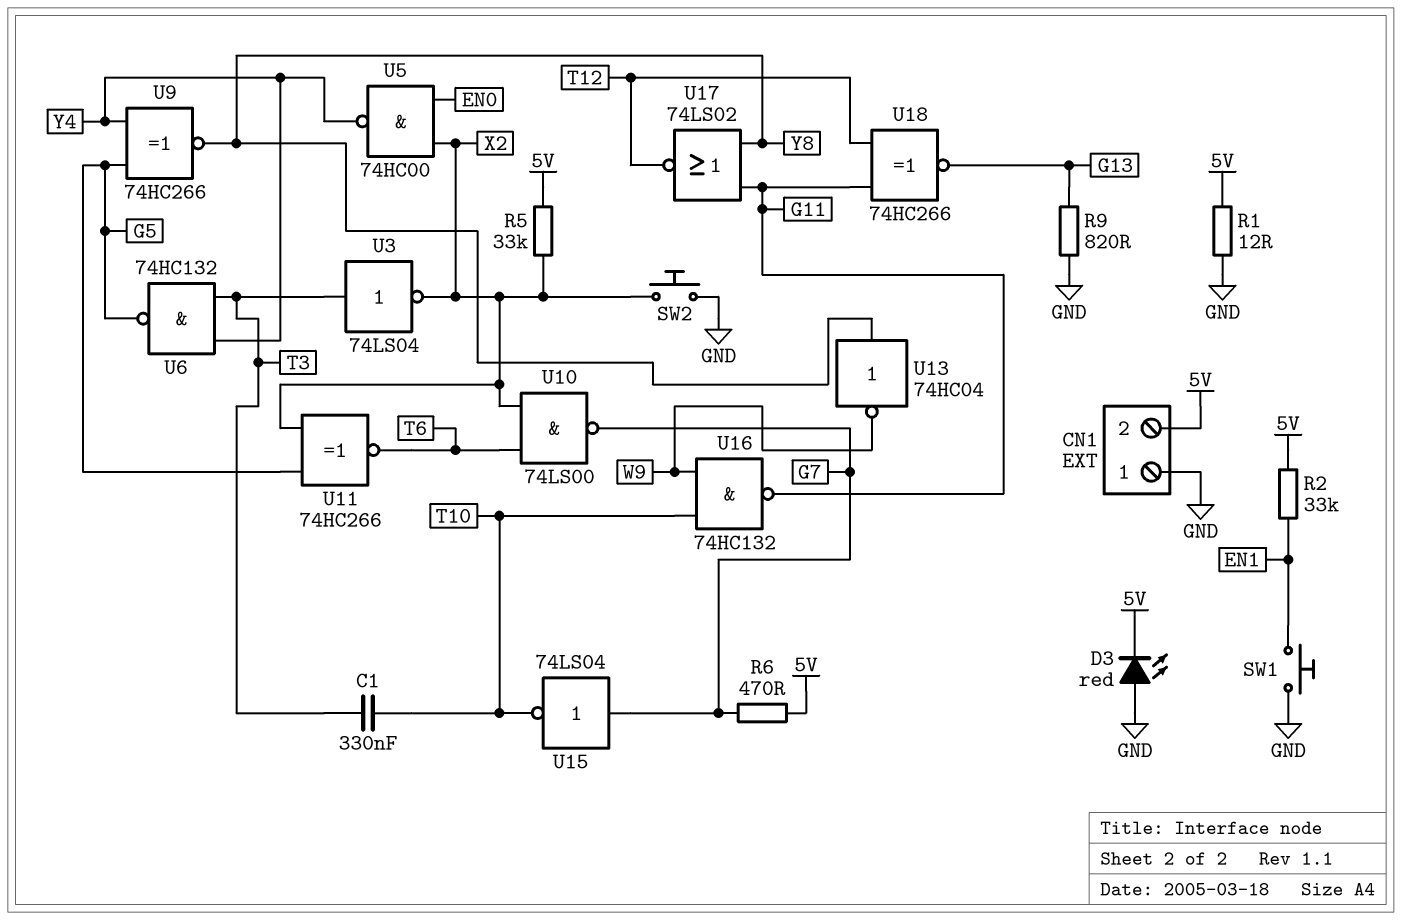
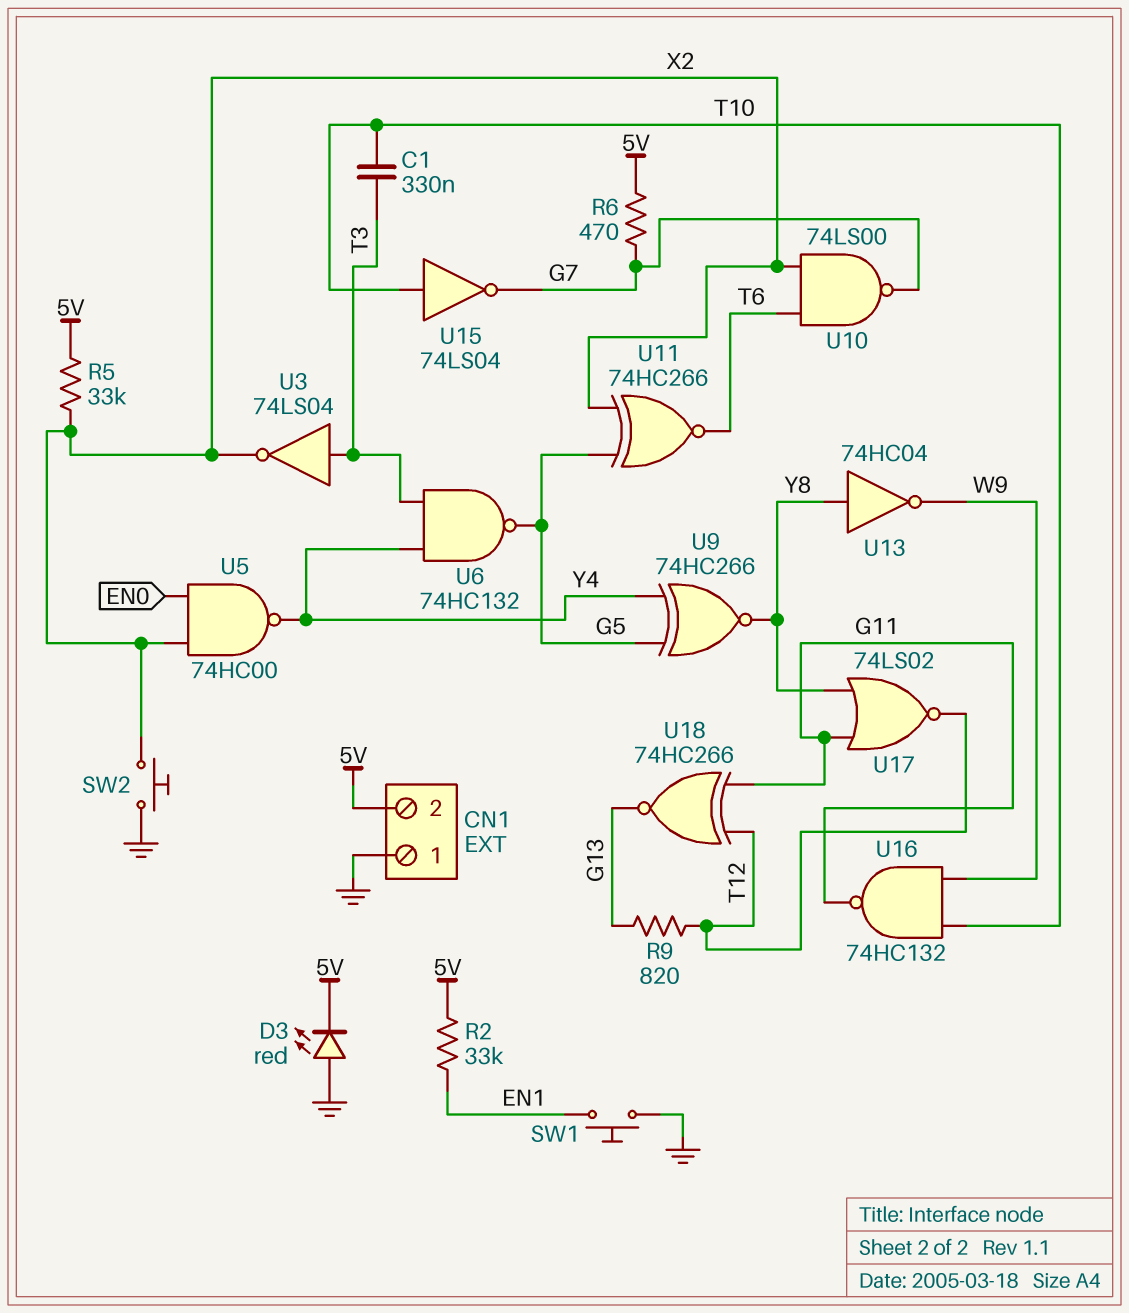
R1: 12 (5V, GND) -> none
R9: 820 (G13, GND) -> 820 (G13, T12)
U15: NOT 74LS04 (in G7, out T10) -> NOT 74LS04 (in T10, out G7)

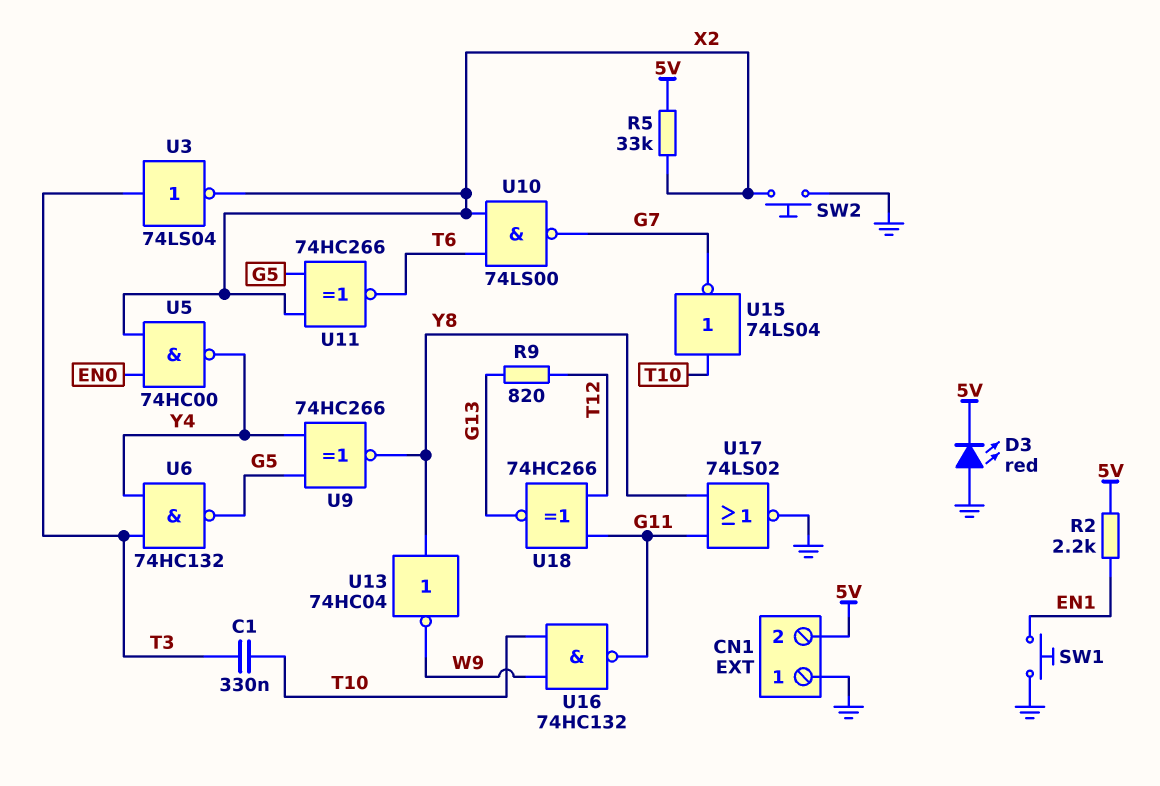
R2: 33k (5V, EN1) -> 2.2k (5V, EN1)
R6: 470 (5V, G7) -> none
U17: NOR 74LS02 (in G11, in Y8, out T12) -> NOR 74LS02 (in G11, in Y8, out GND)

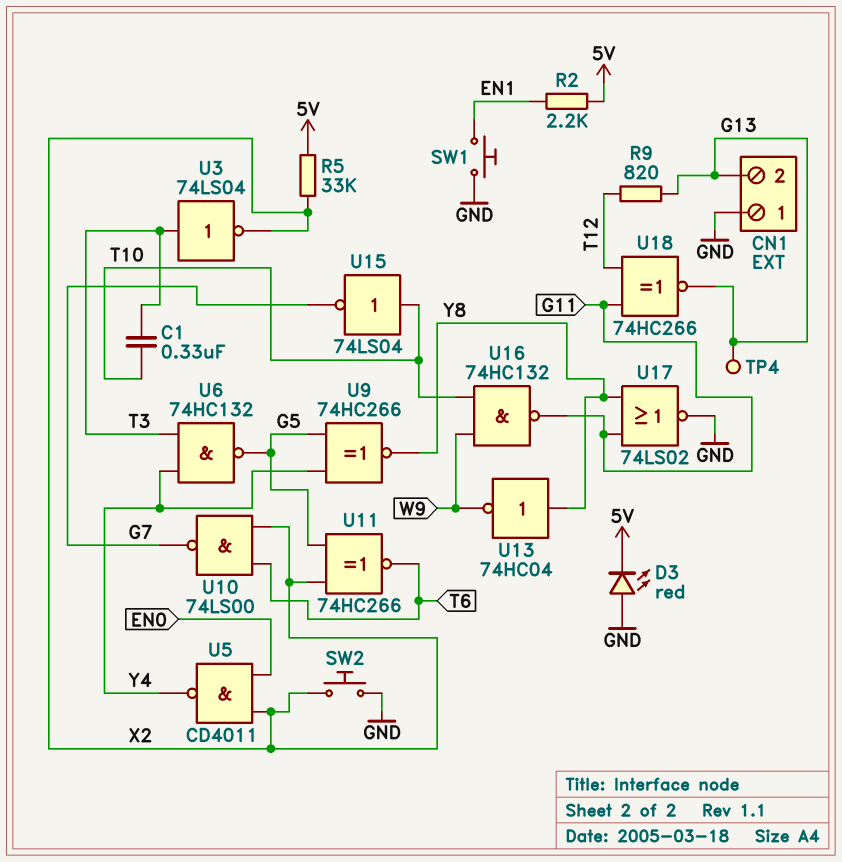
CN1 pin 2: 5V -> G13
TP4: none -> test point (G13)
U5: NAND 74HC00 (in EN0, in X2, out Y4) -> NAND CD4011 (in EN0, in X2, out Y4)

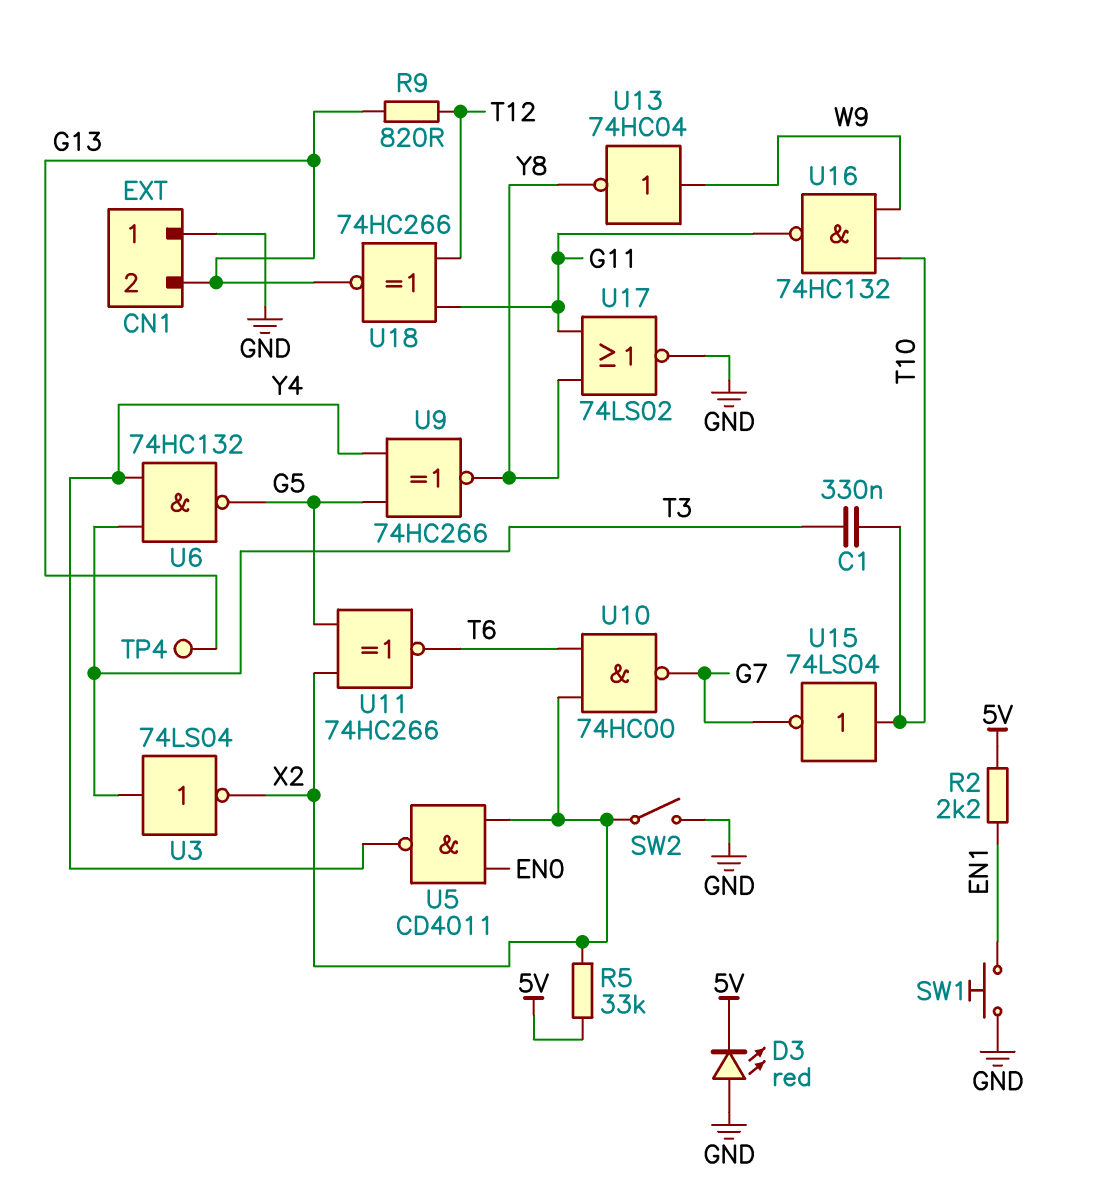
SW2: button (GND, X2) -> switch (GND, X2)
U10: NAND 74LS00 (in T6, in X2, out G7) -> NAND 74HC00 (in T6, in X2, out G7)
U13: NOT 74HC04 (in Y8, out W9) -> NOT 74HC04 (in W9, out Y8)

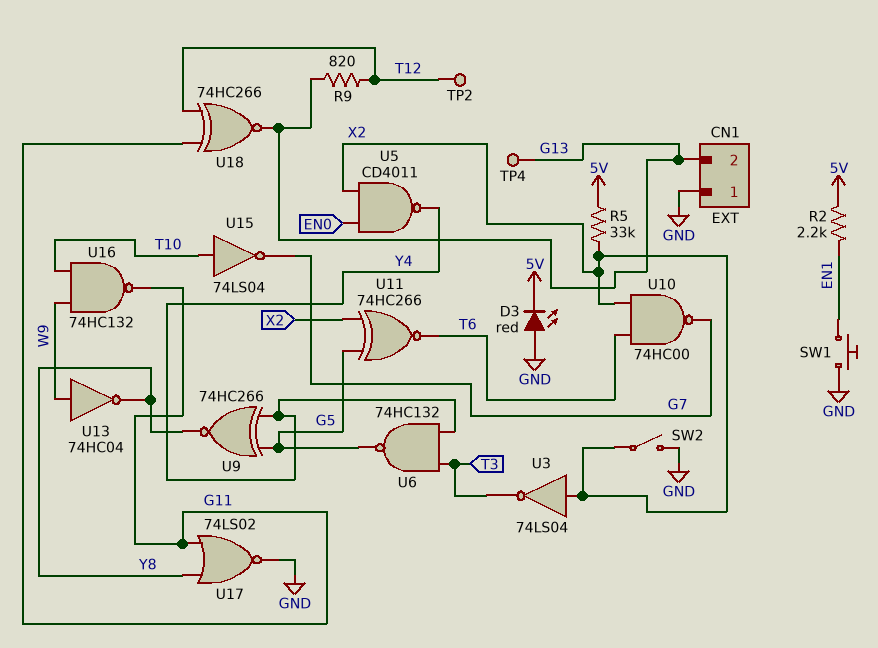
C1: 330nF (T3, T10) -> none
TP2: none -> test point (T12)
U3: NOT 74LS04 (in T3, out X2) -> NOT 74LS04 (in X2, out T3)

